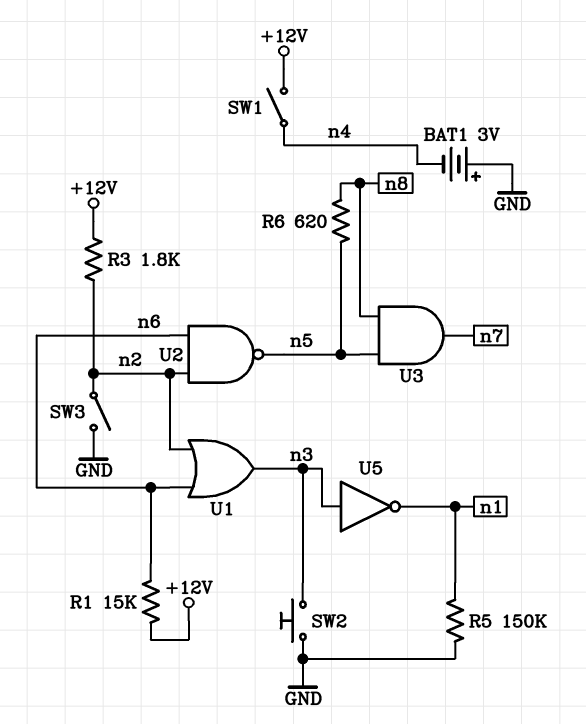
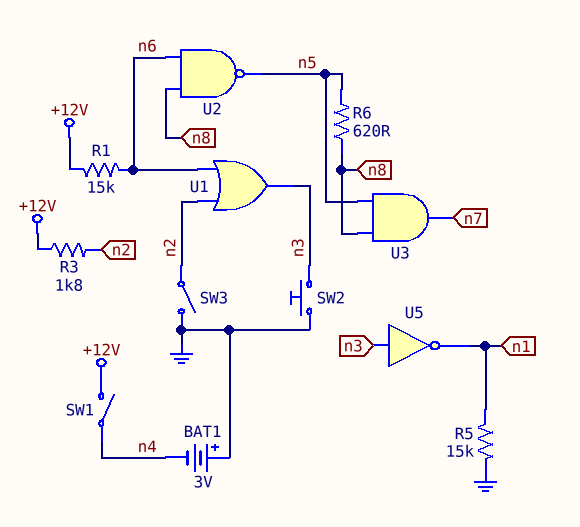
R5: 150k (GND, n1) -> 15k (GND, n1)
U2: NAND (in n2, in n6, out n5) -> NAND (in n6, in n8, out n5)

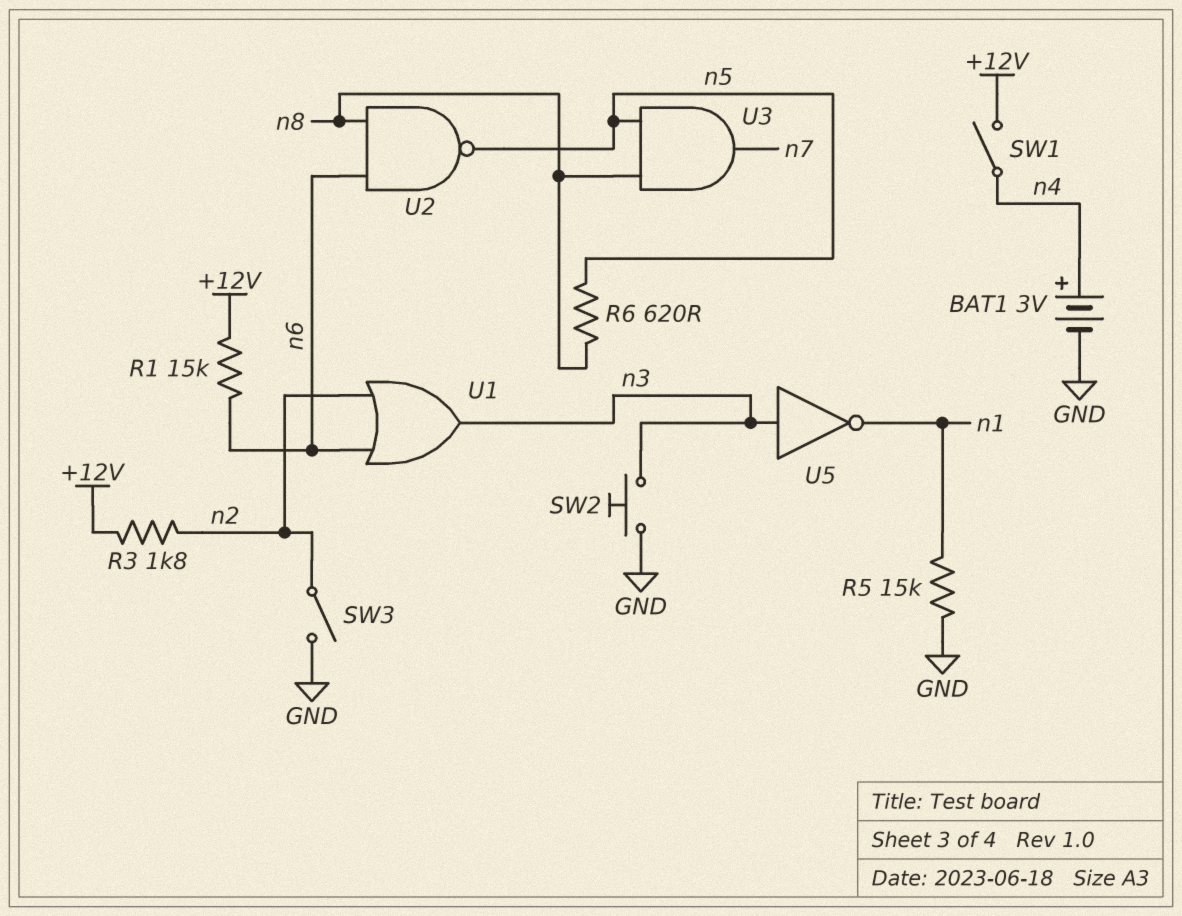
BAT1: 3V (plus GND, minus n4) -> 3V (plus n4, minus GND)

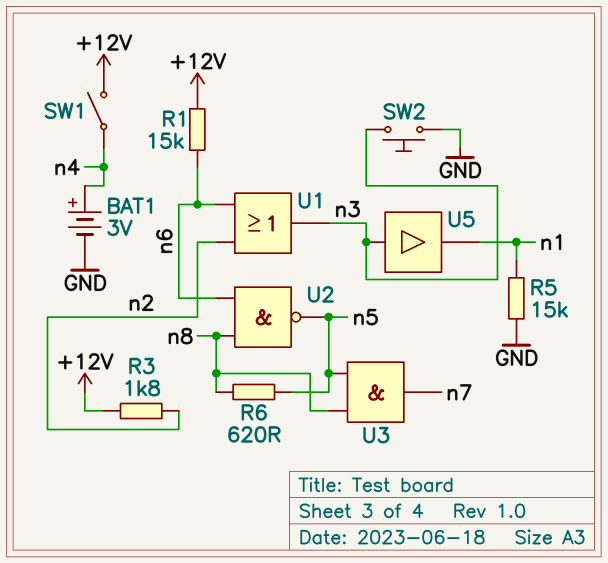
SW3: switch (GND, n2) -> none
U5: NOT (in n3, out n1) -> buffer (in n3, out n1)

